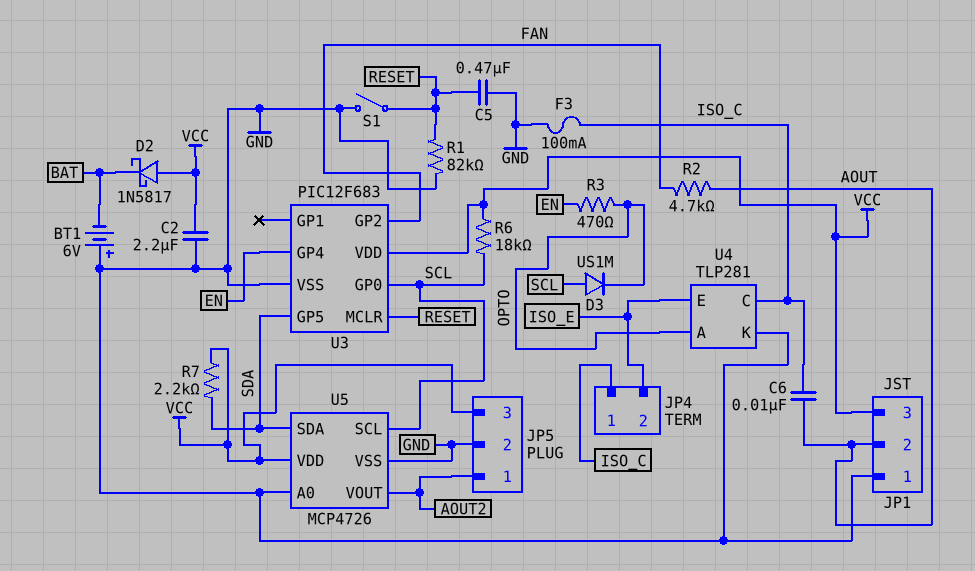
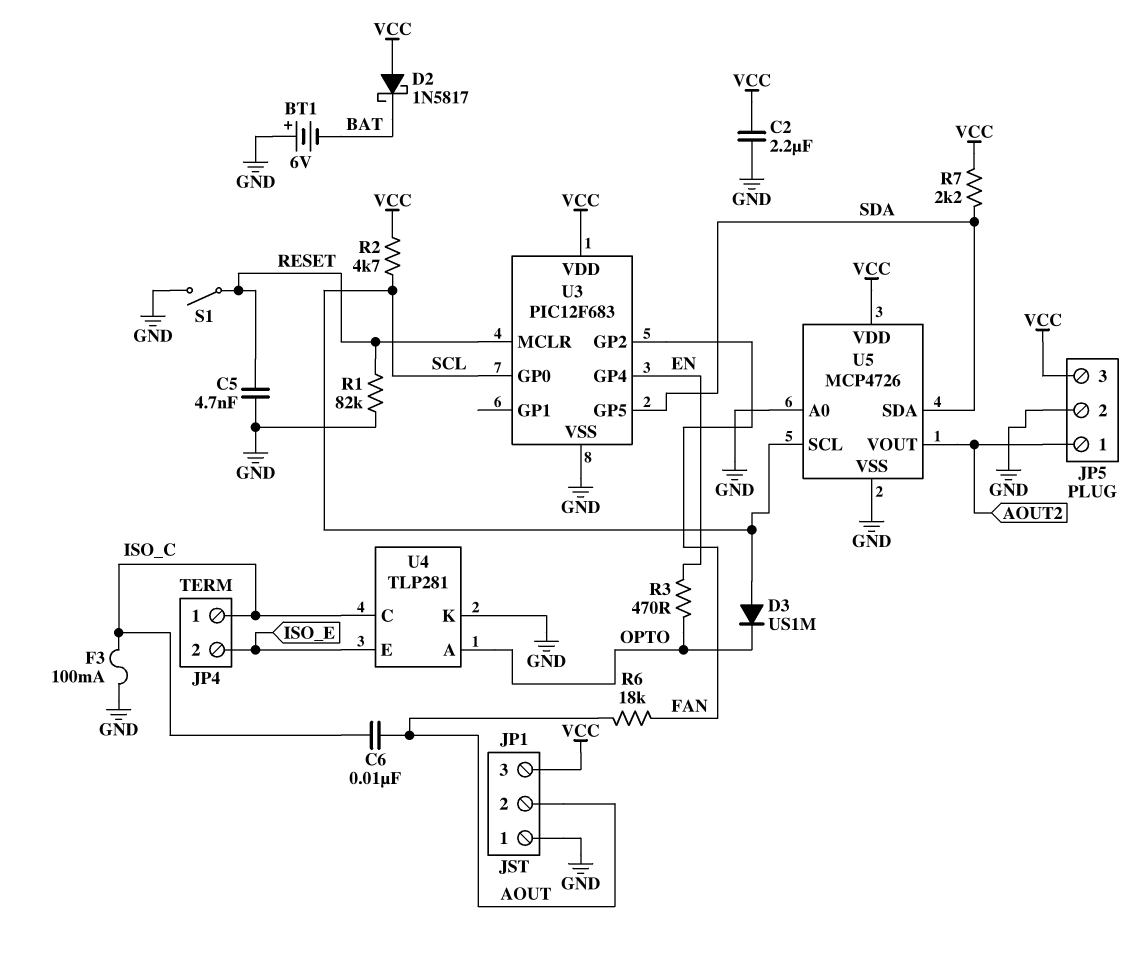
C5: 470nF (GND, RESET) -> 4.7nF (GND, RESET)
R2: 4.7k (AOUT, FAN) -> 4.7k (SCL, VCC)
R6: 18k (SCL, VCC) -> 18k (AOUT, FAN)

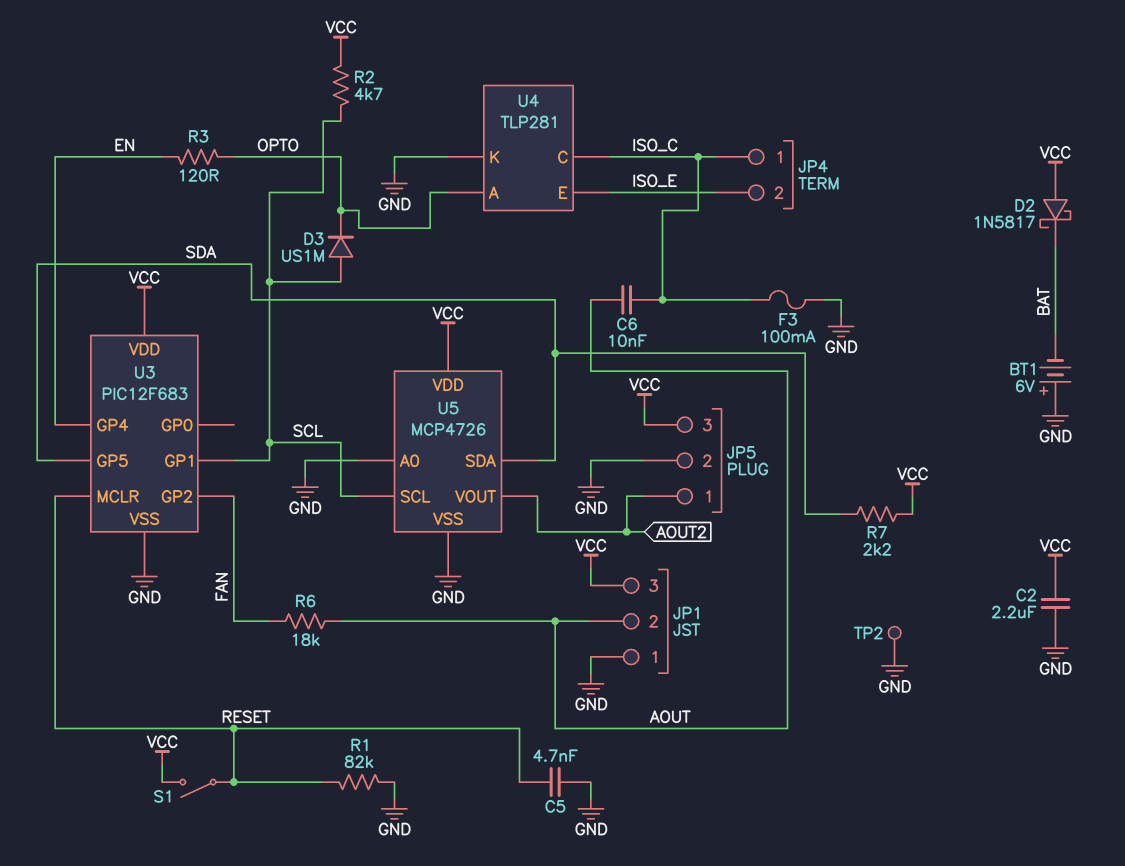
R3: 470 (EN, OPTO) -> 120 (EN, OPTO)
S1: switch (GND, RESET) -> switch (RESET, VCC)
TP2: none -> test point (GND)
U3 pin GP0: SCL -> none
U3 pin GP1: none -> SCL

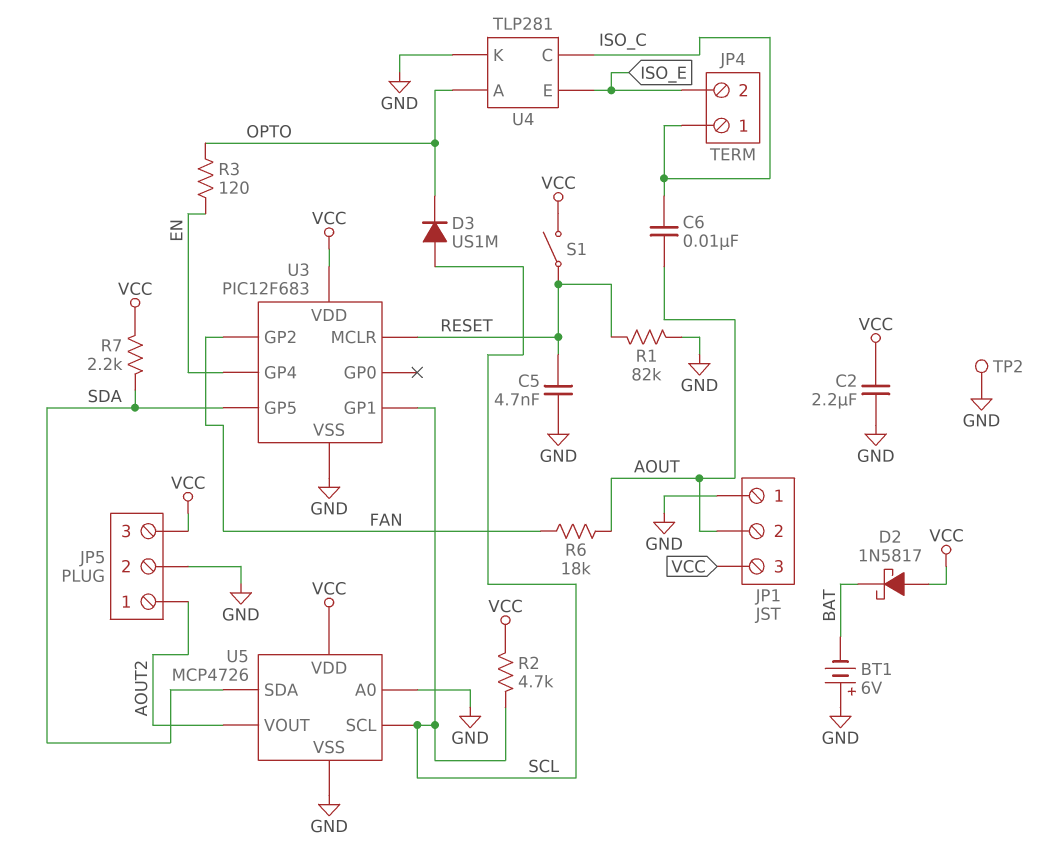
F3: 100mA (GND, ISO_C) -> none

